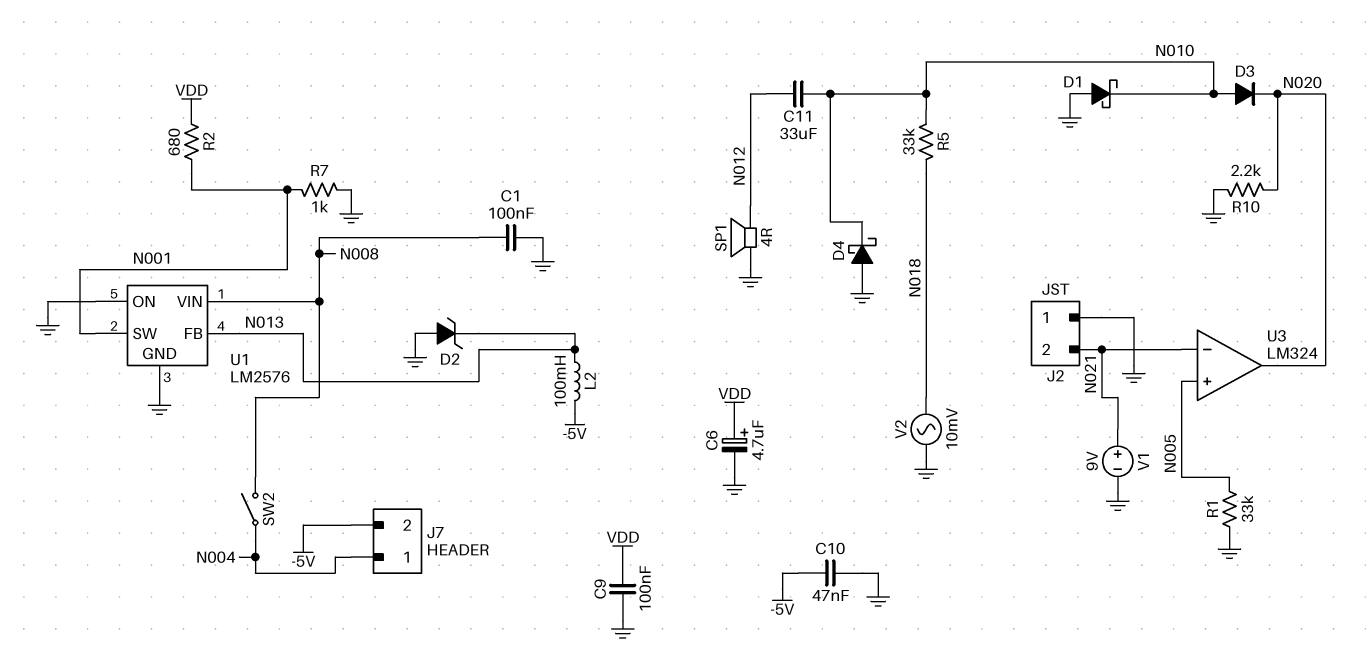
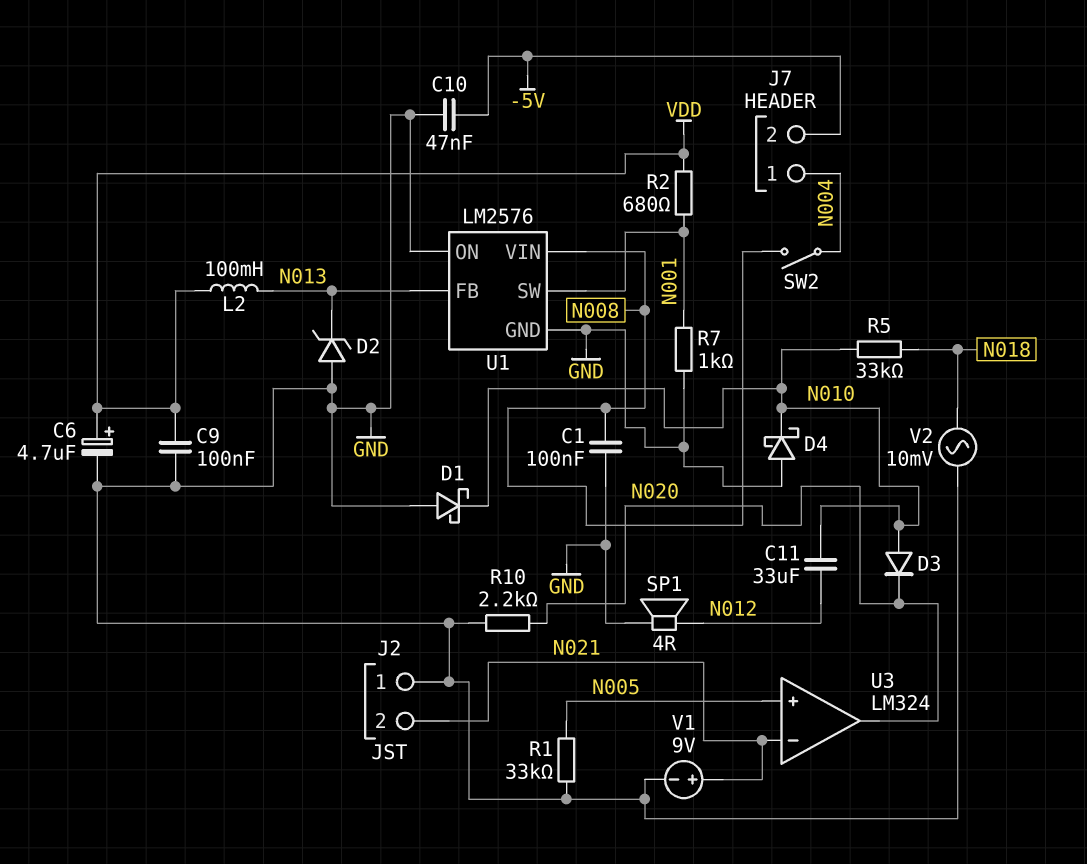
L2: 100mH (-5V, N013) -> 100mH (N013, VDD)

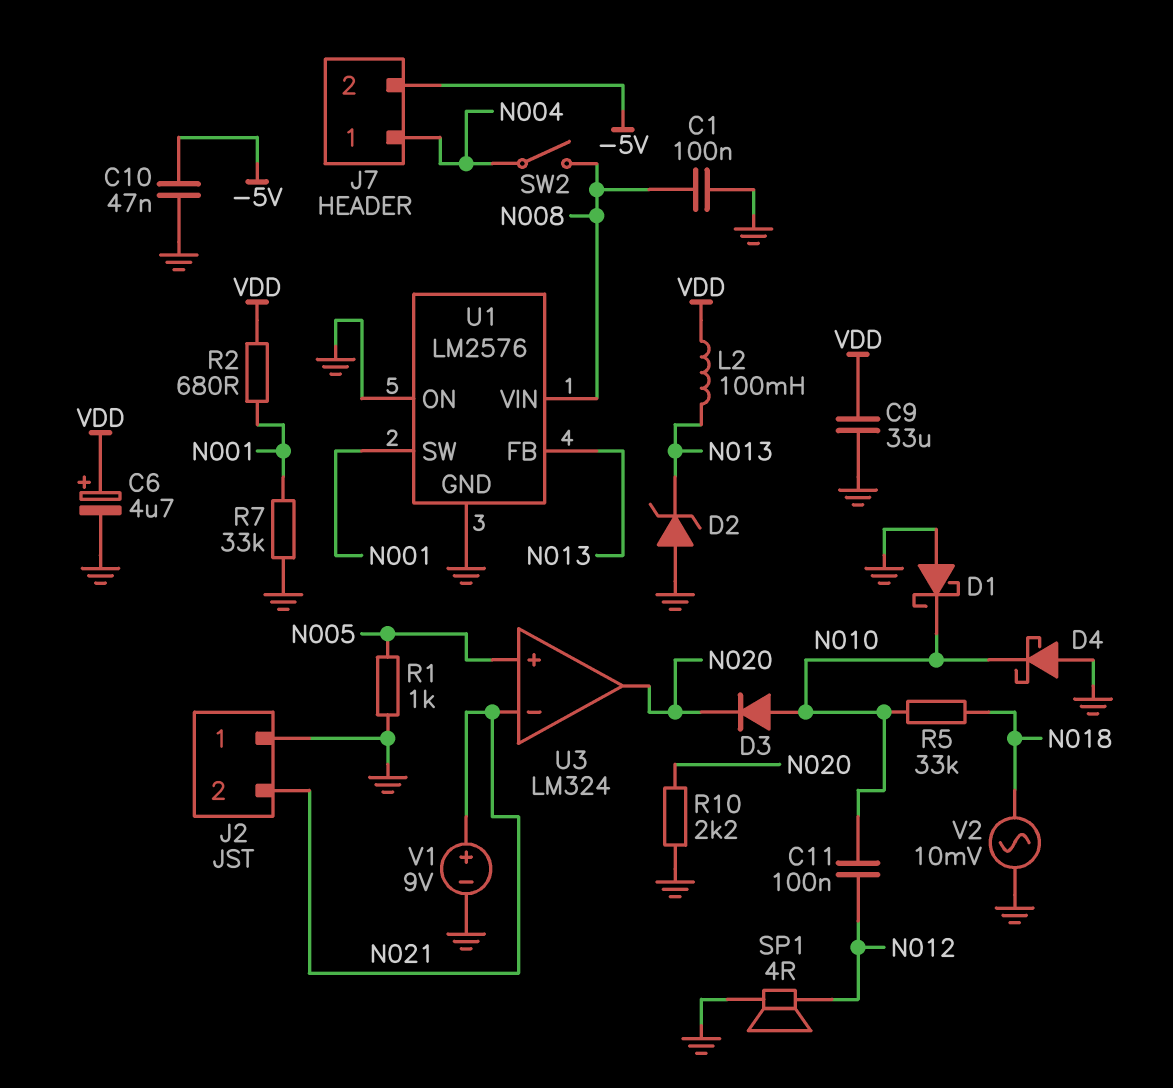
C9: 100nF (GND, VDD) -> 33uF (GND, VDD)
C11: 33uF (N010, N012) -> 100nF (N010, N012)
R1: 33k (GND, N005) -> 1k (GND, N005)
R7: 1k (GND, N001) -> 33k (GND, N001)

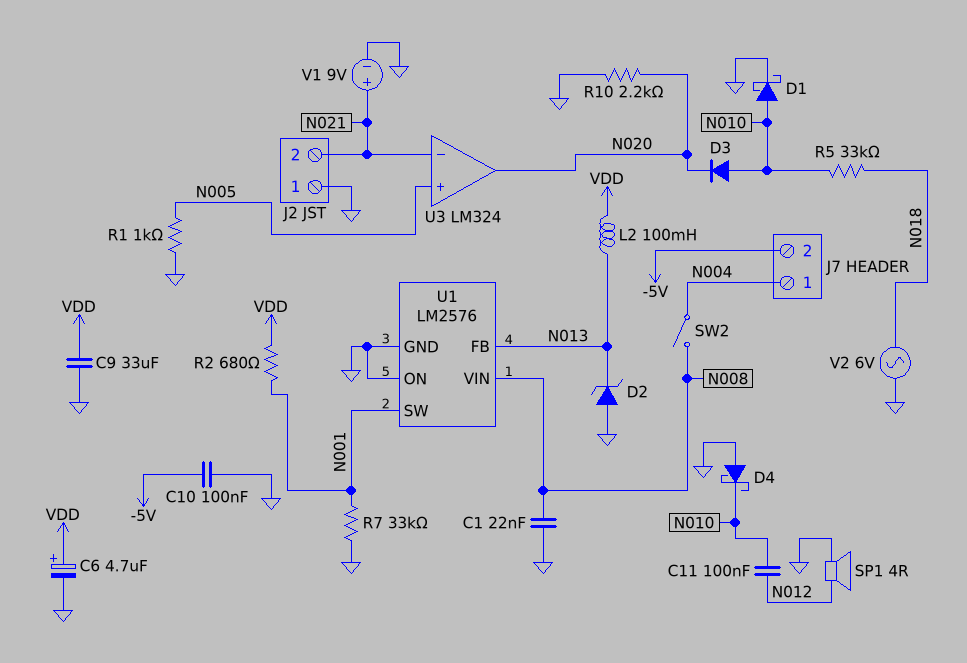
C1: 100nF (GND, N008) -> 22nF (GND, N008)
C10: 47nF (-5V, GND) -> 100nF (-5V, GND)
D1: schottky (A GND, K N010) -> schottky (A N010, K GND)
V2: AC 10mV (GND, N018) -> AC 6V (GND, N018)

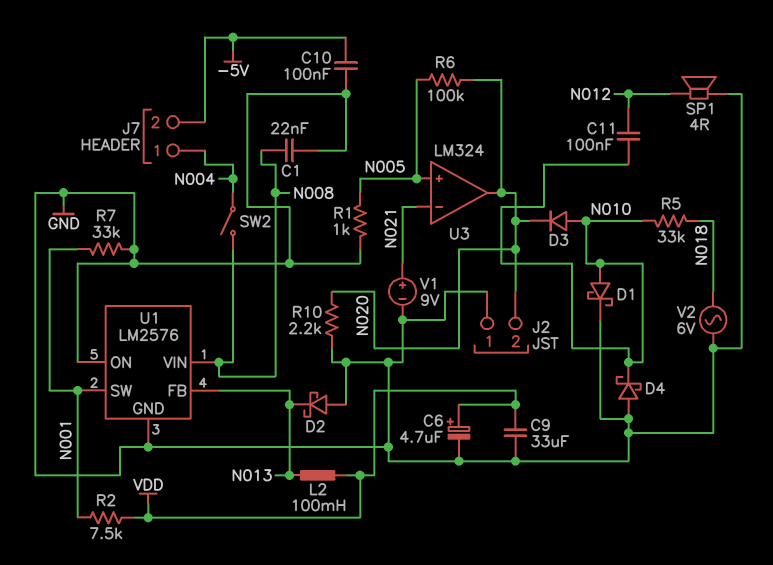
D2: zener (A GND, K N013) -> schottky (A GND, K N013)
J2 pin 2: N021 -> N020
R2: 680 (N001, VDD) -> 7.5k (N001, VDD)
R6: none -> 100k (N005, N020)

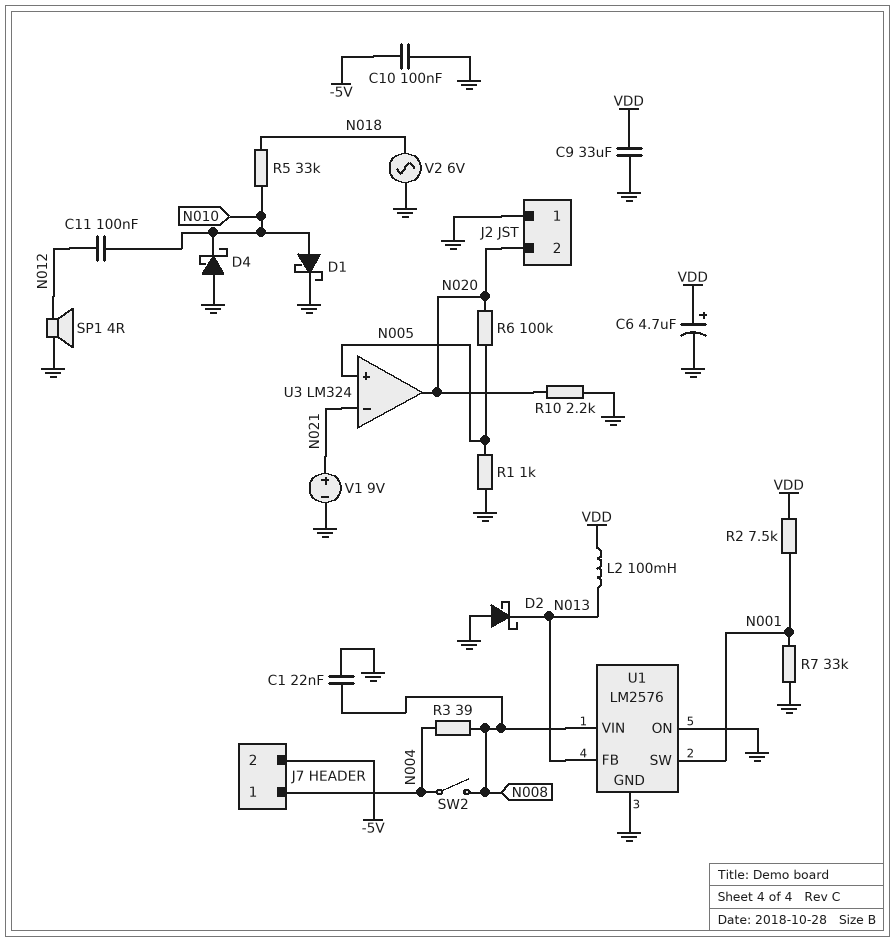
D3: diode (A N010, K N020) -> none
R3: none -> 39 (N004, N008)

